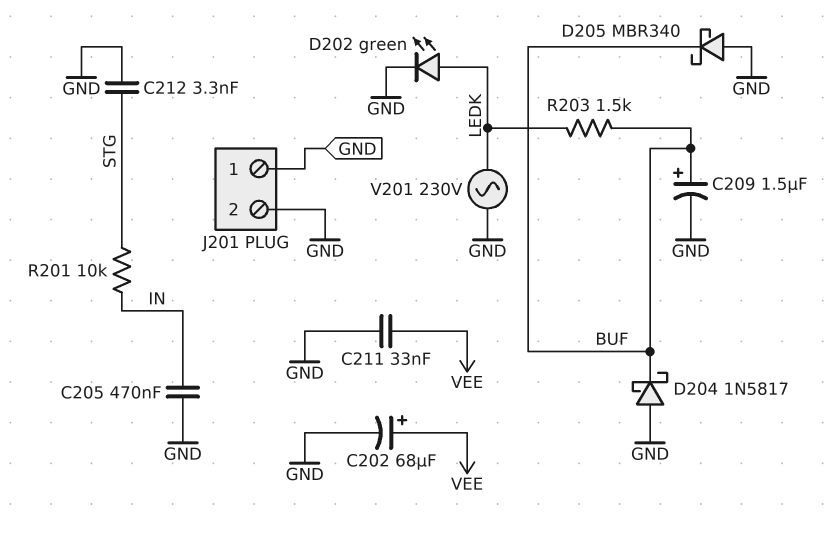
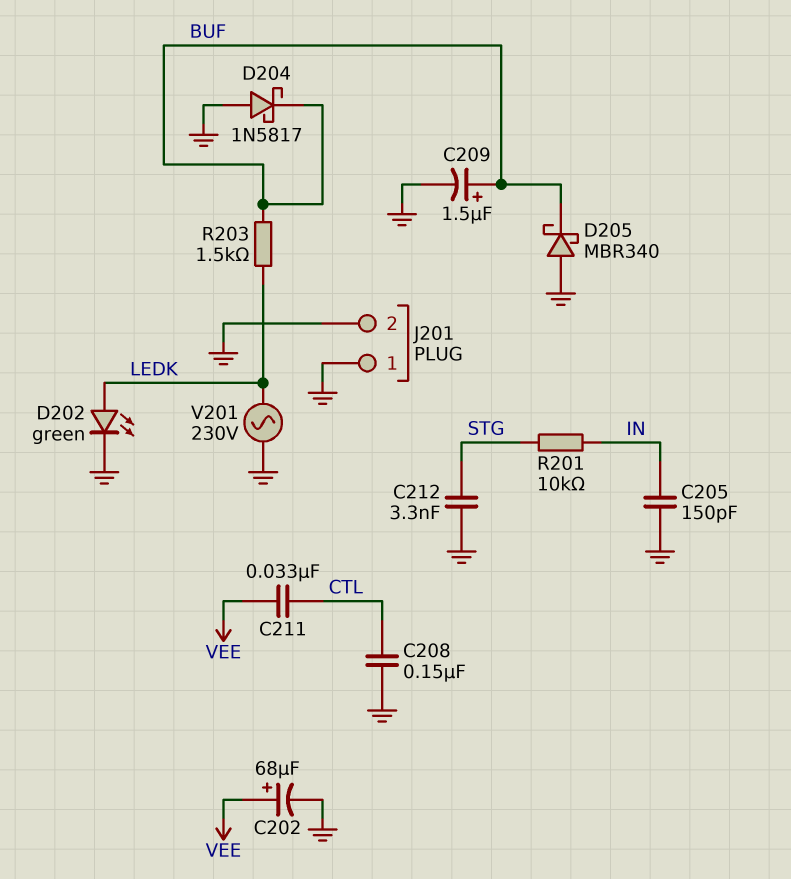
C205: 470nF (GND, IN) -> 150pF (GND, IN)
C208: none -> 150nF (CTL, GND)
C211: 33nF (GND, VEE) -> 33nF (CTL, VEE)

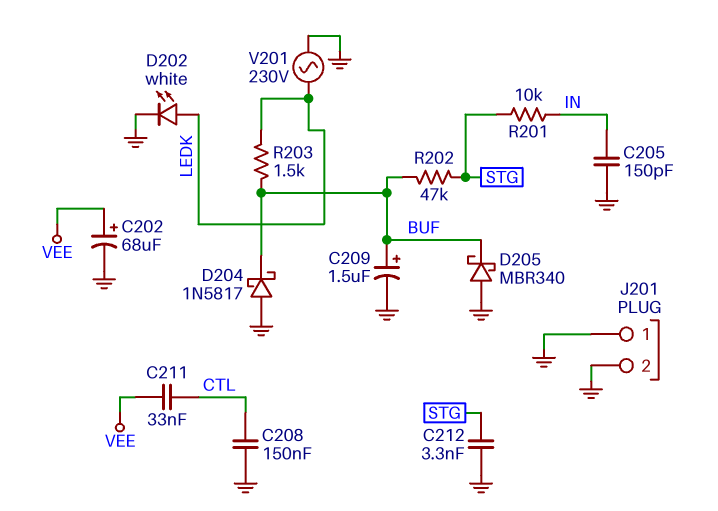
D202: LED green (A LEDK, K GND) -> LED white (A LEDK, K GND)
R202: none -> 47k (BUF, STG)

